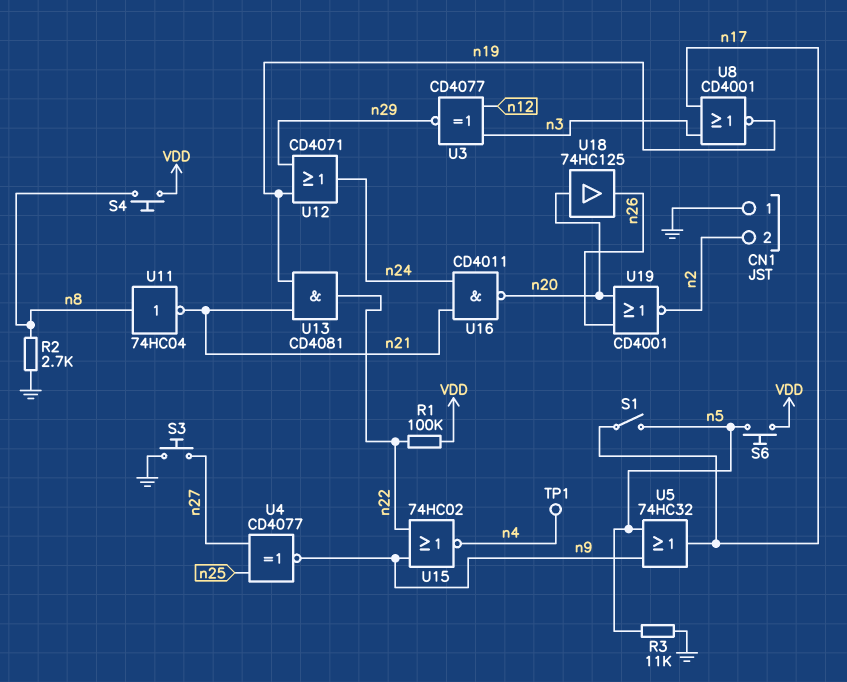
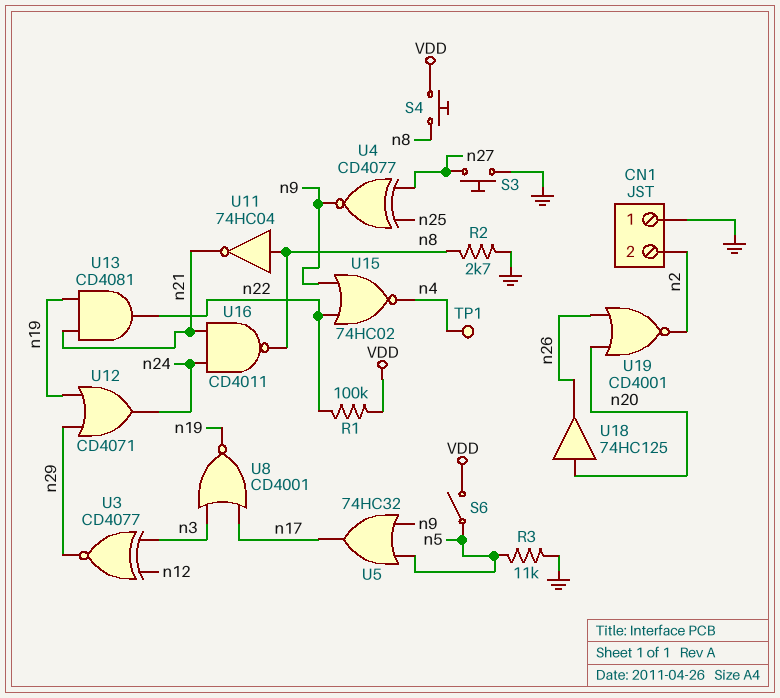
S1: switch (n5, n17) -> none
S6: button (VDD, n5) -> switch (VDD, n5)
U16: NAND CD4011 (in n21, in n24, out n20) -> NAND CD4011 (in n21, in n24, out n8)

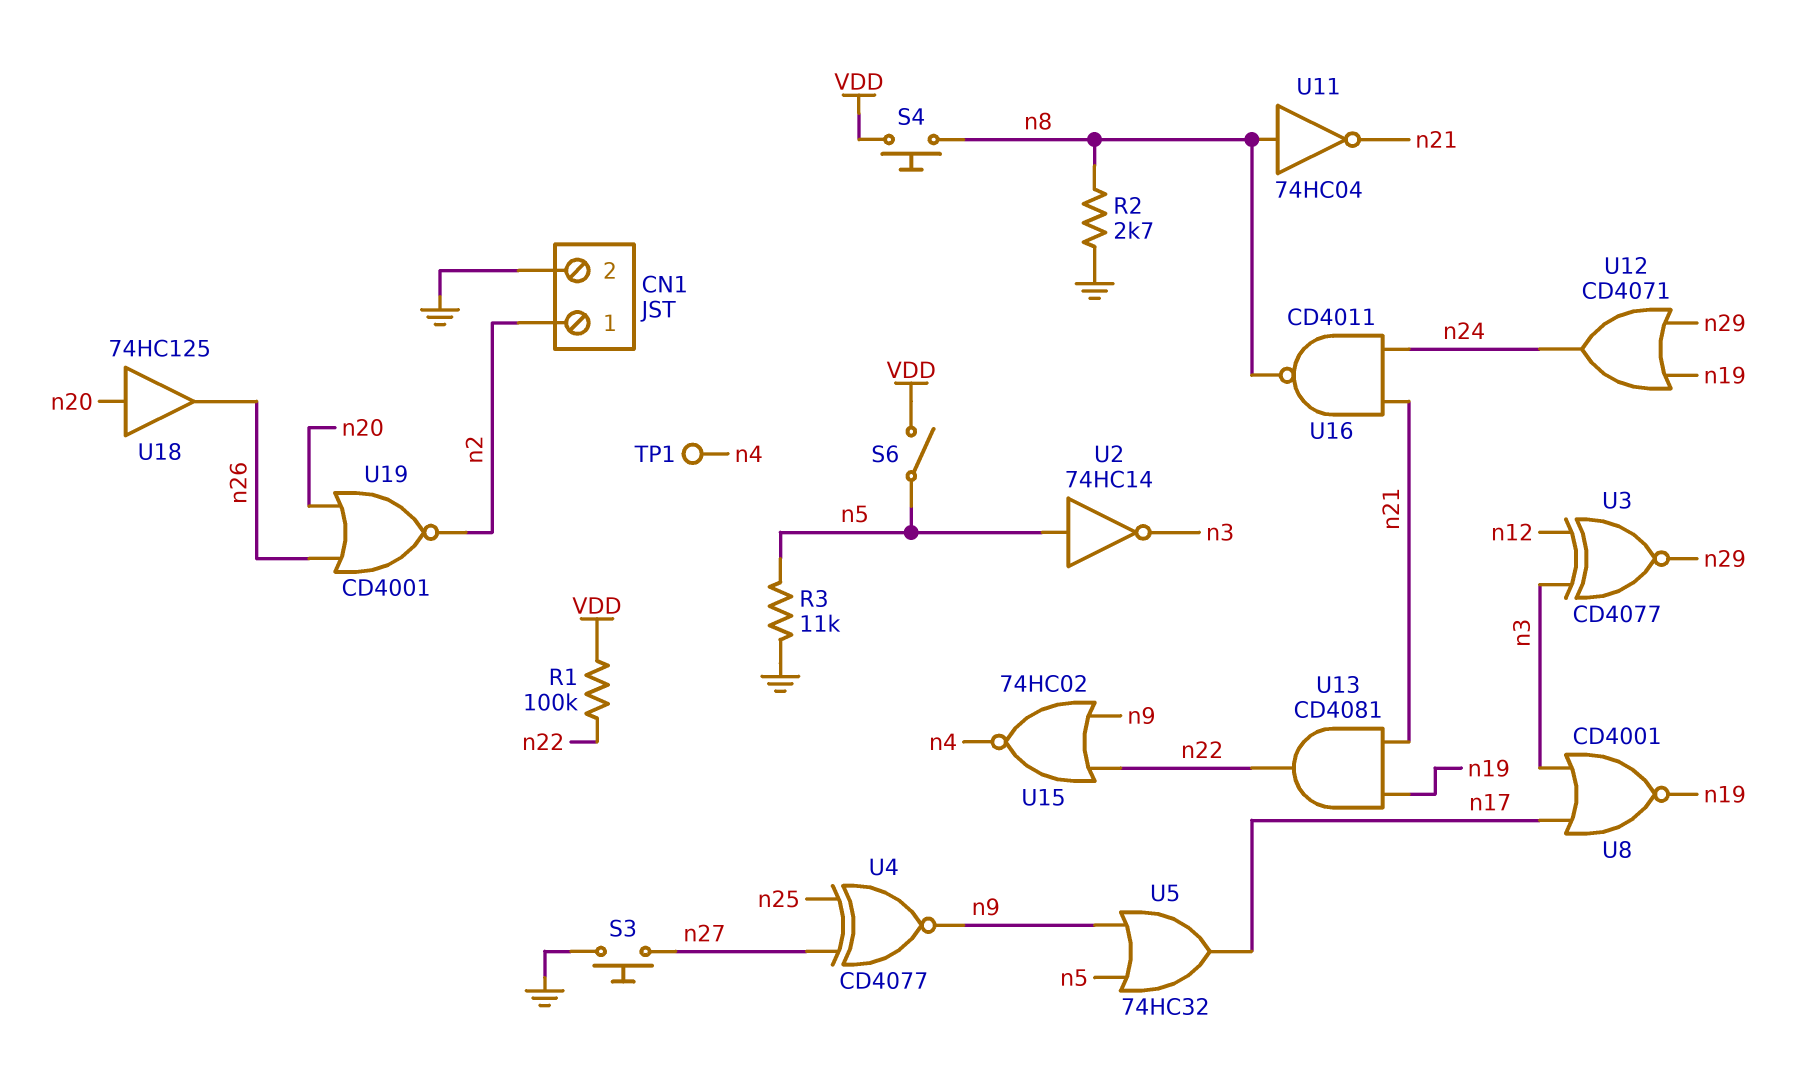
CN1 pin 1: GND -> n2
CN1 pin 2: n2 -> GND
U2: none -> NOT 74HC14 (in n5, out n3)

